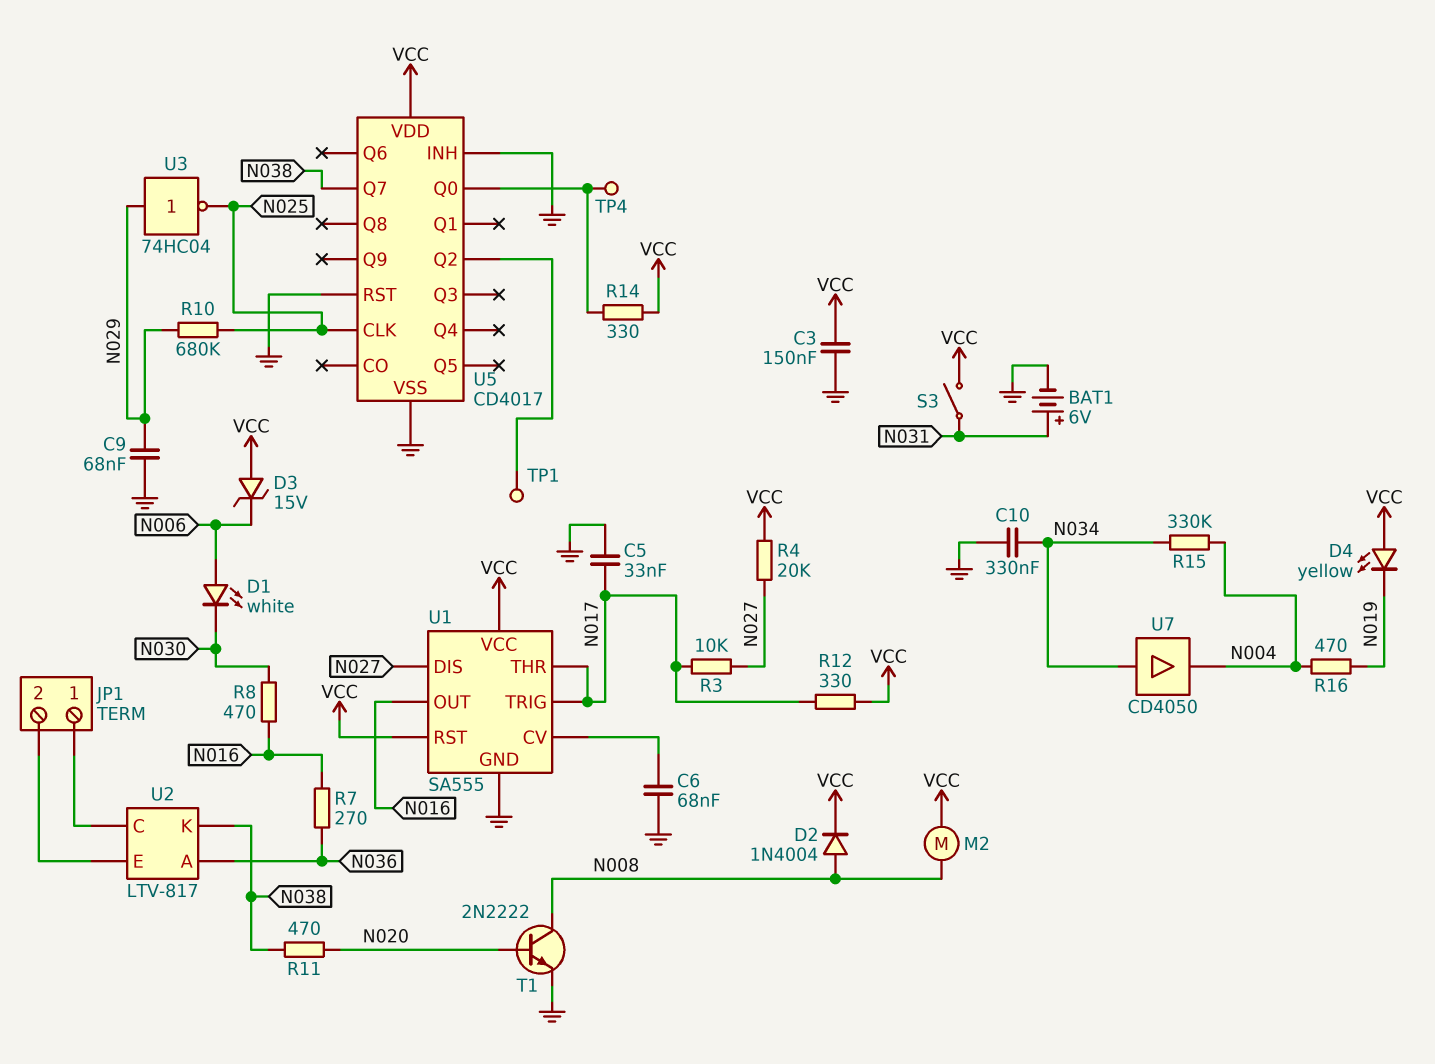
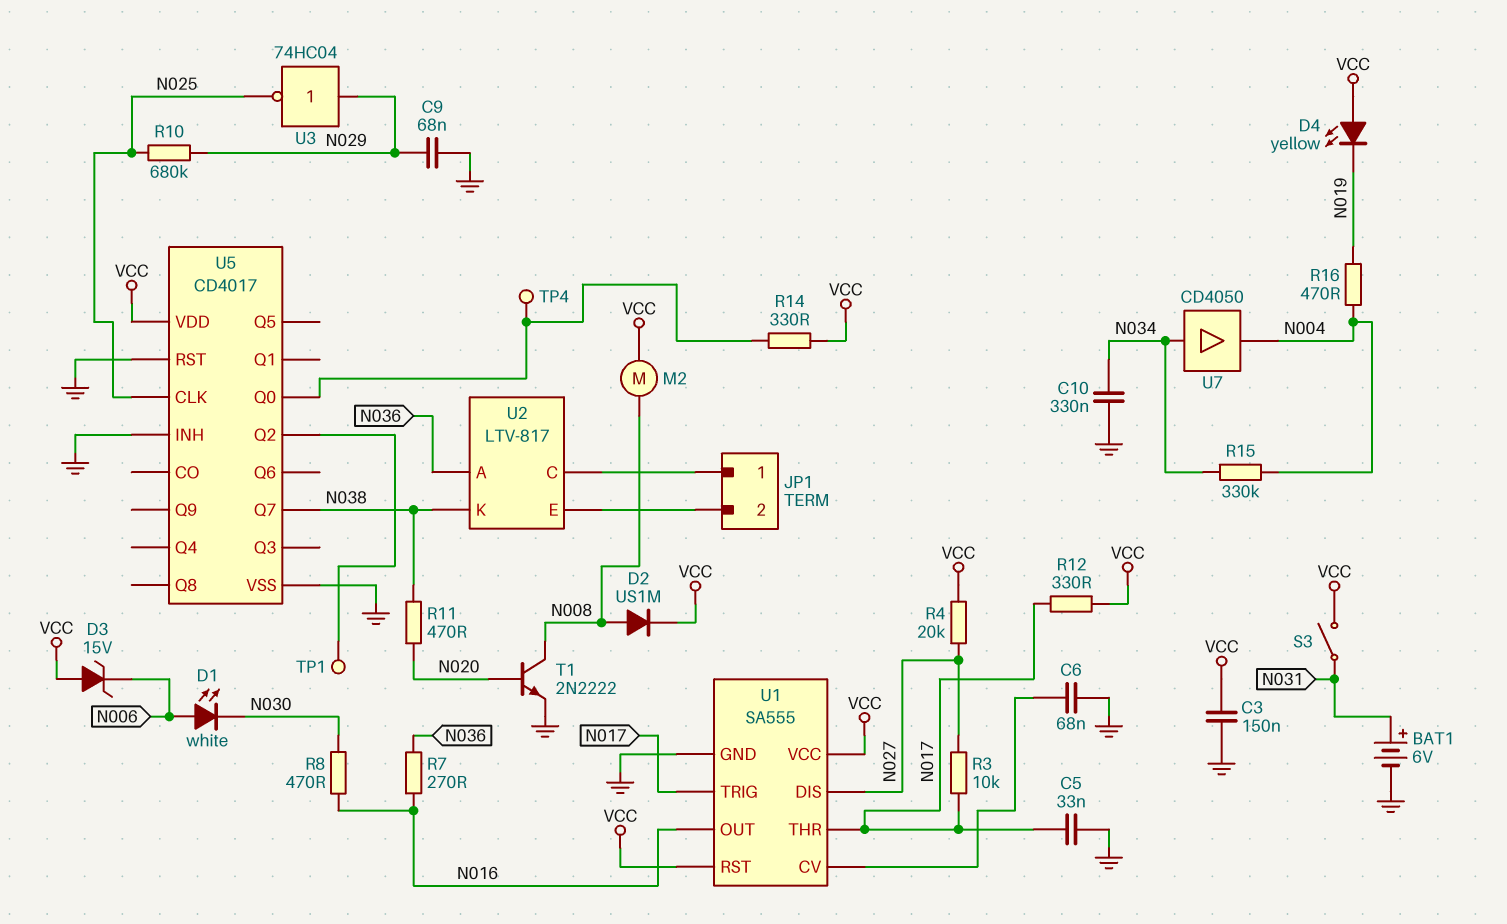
D2: diode 1N4004 (A N008, K VCC) -> diode US1M (A N008, K VCC)

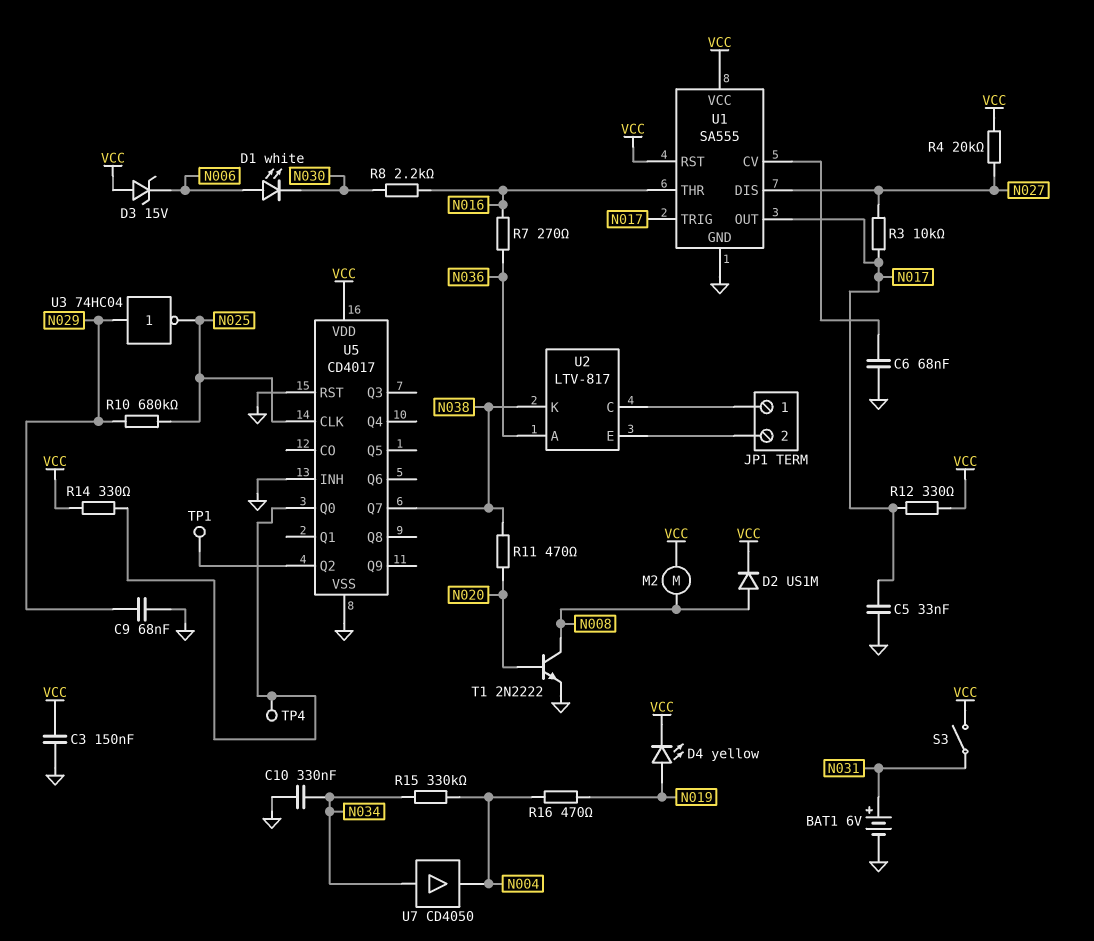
D4: LED yellow (A VCC, K N019) -> LED yellow (A N019, K VCC)
R8: 470 (N016, N030) -> 2.2k (N016, N030)
U1 pin OUT: N016 -> N017
U1 pin THR: N017 -> N016

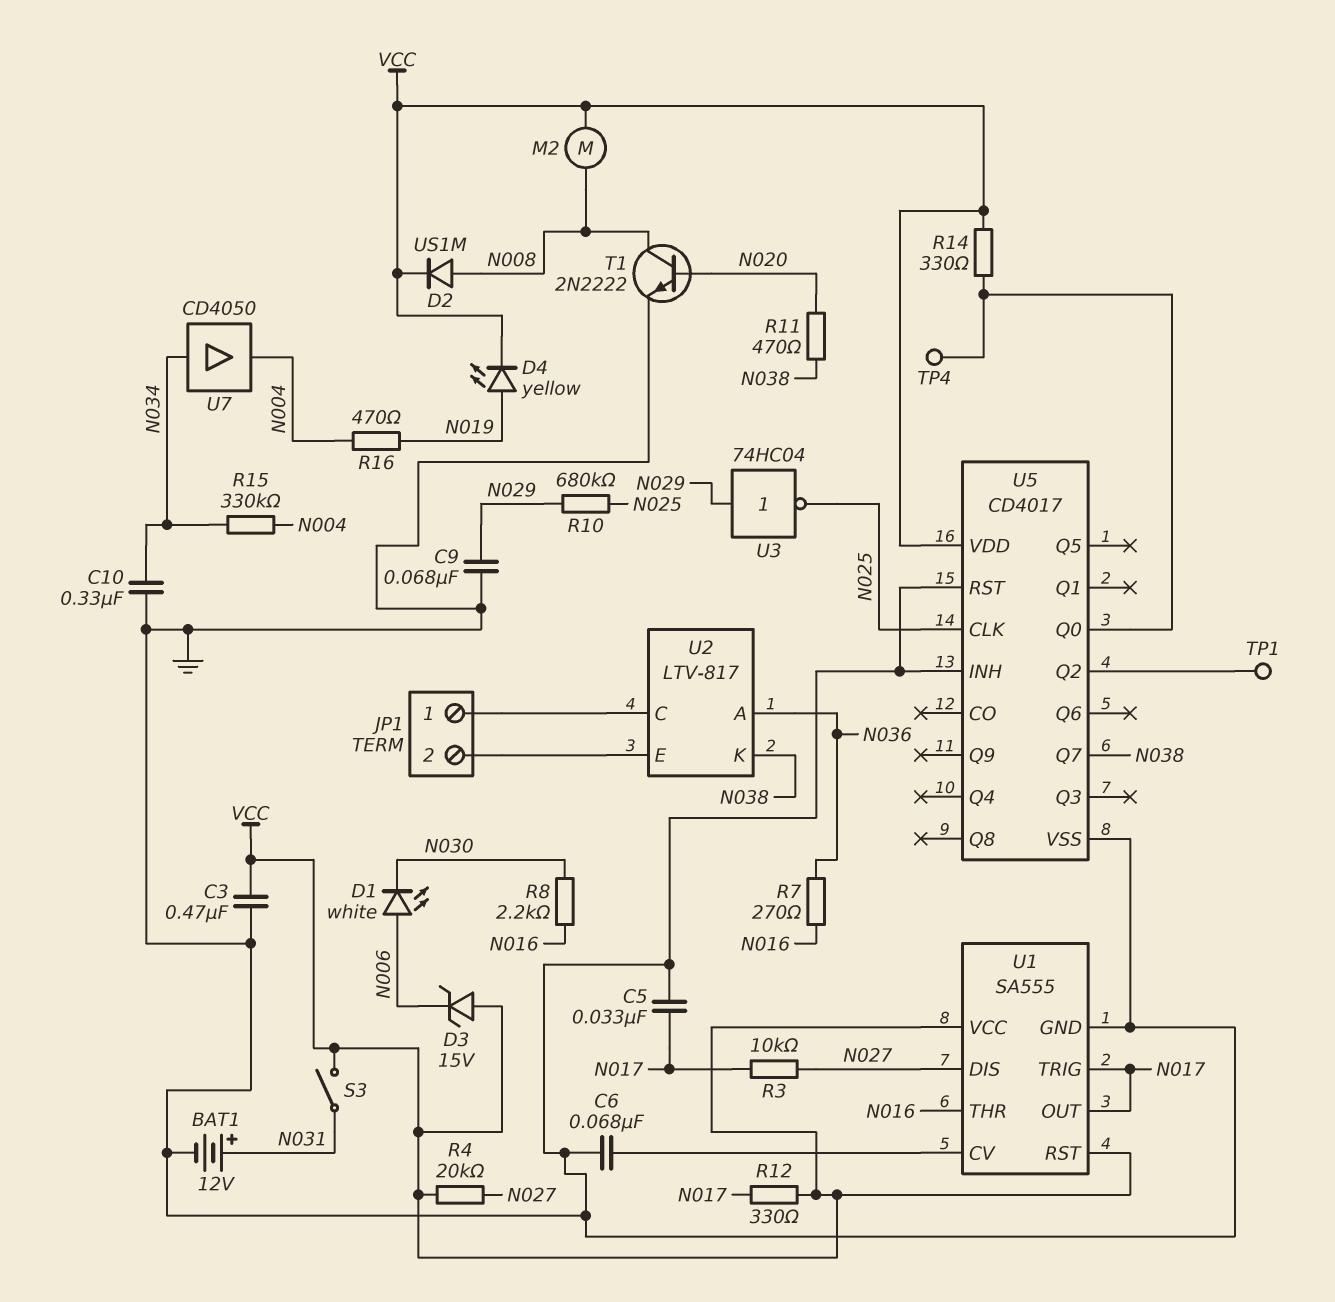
BAT1: 6V (plus N031, minus GND) -> 12V (plus N031, minus GND)
C3: 150nF (GND, VCC) -> 470nF (GND, VCC)

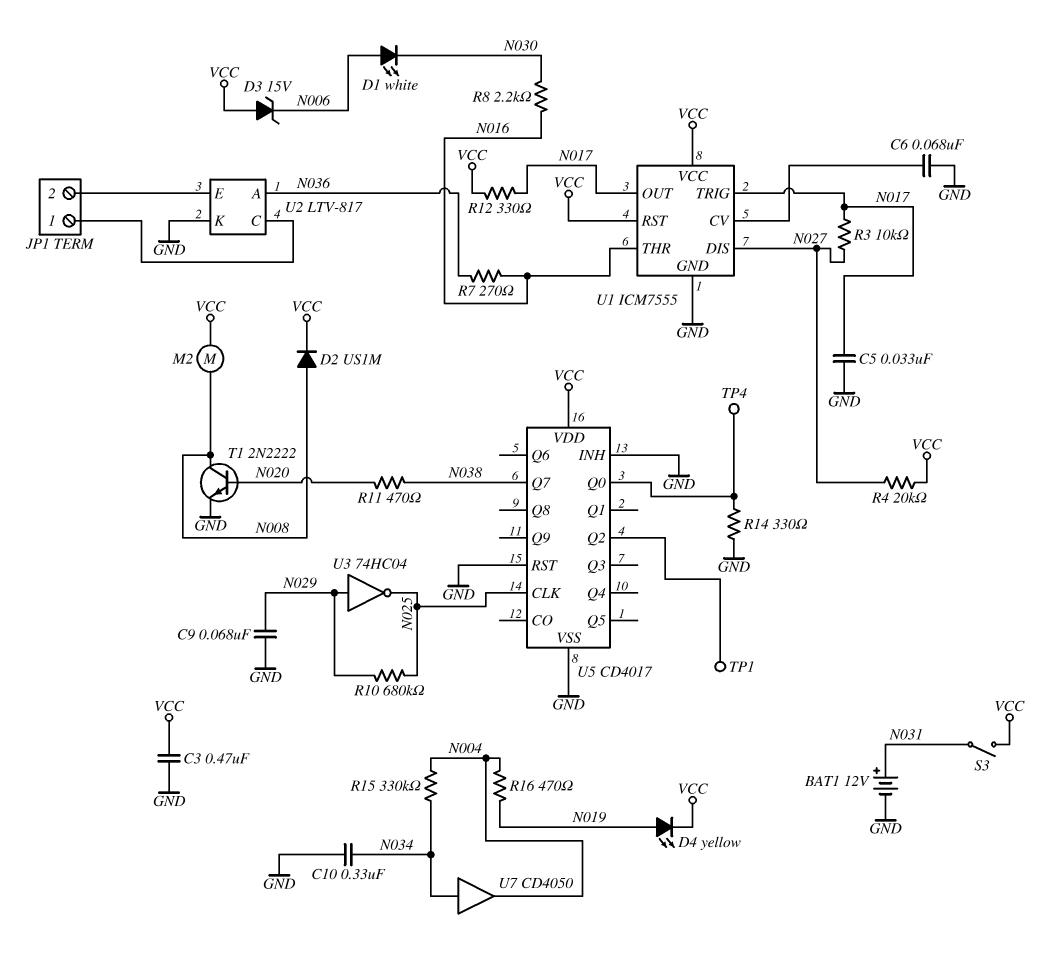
R14: 330 (U5/Q0, VCC) -> 330 (GND, U5/Q0)
U1: SA555 -> ICM7555
U2 pin K: N038 -> GND

